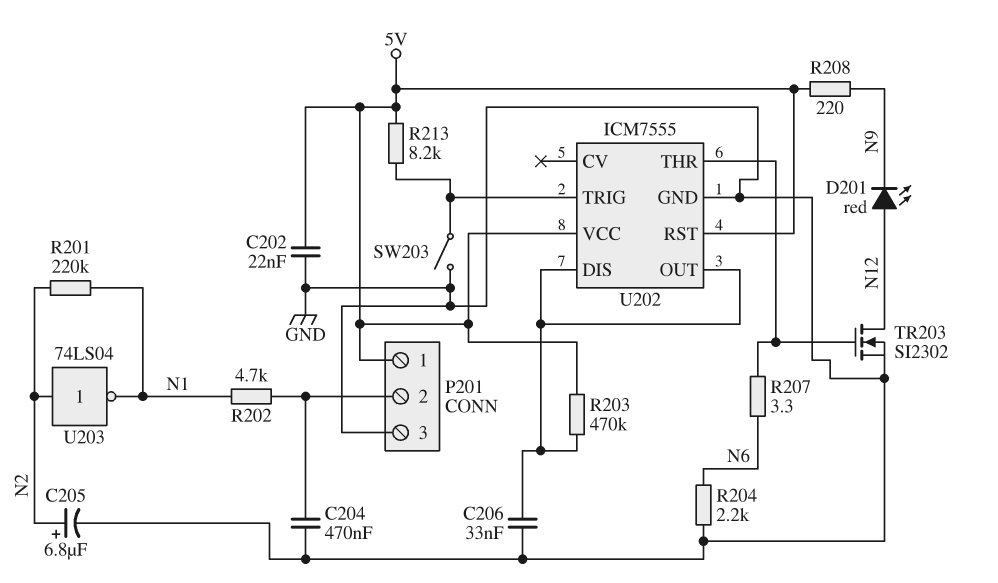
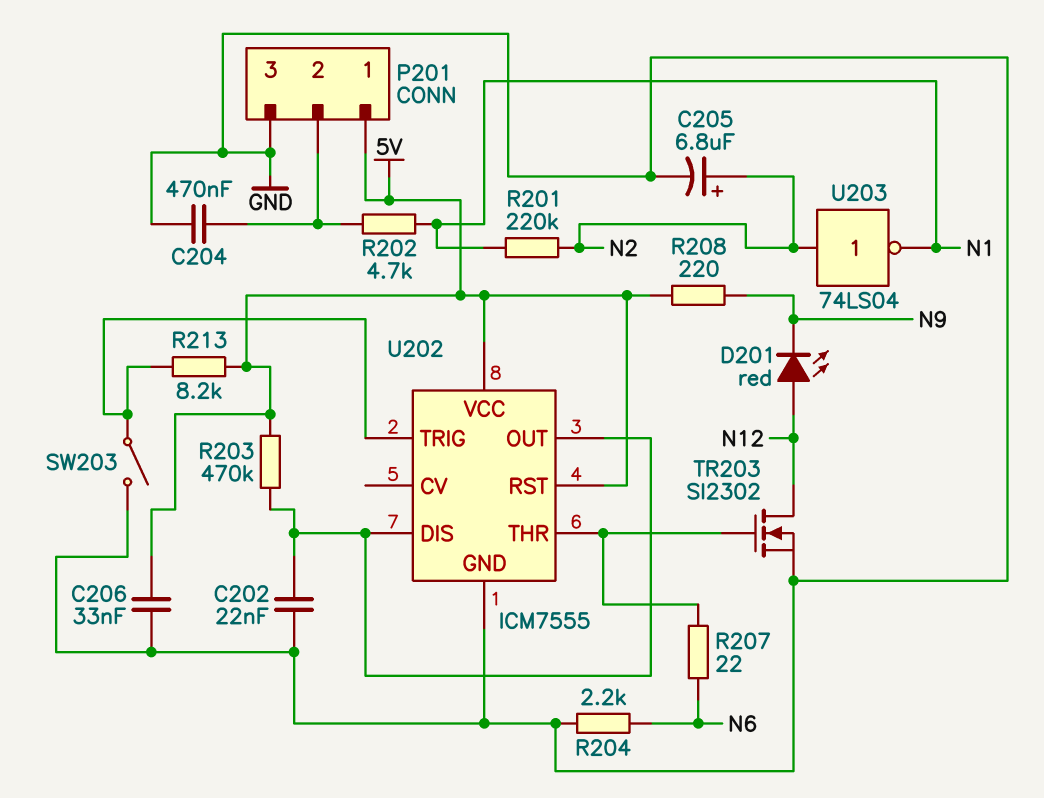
C202: 22nF (5V, GND) -> 22nF (GND, U202/DIS)
C206: 33nF (GND, U202/DIS) -> 33nF (5V, GND)
R207: 3.3 (N6, U202/THR) -> 22 (N6, U202/THR)

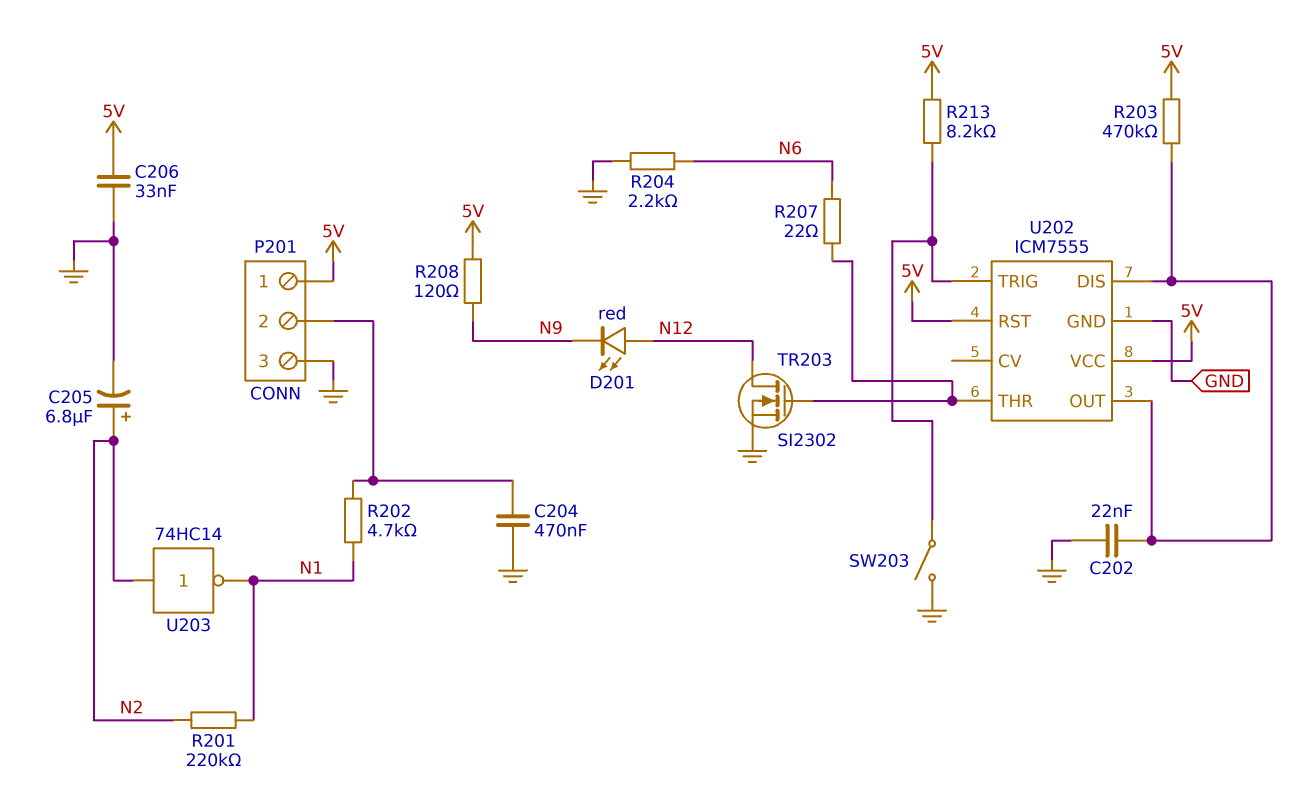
R208: 220 (5V, N9) -> 120 (5V, N9)
U203: NOT 74LS04 (in N2, out N1) -> NOT 74HC14 (in N2, out N1)

